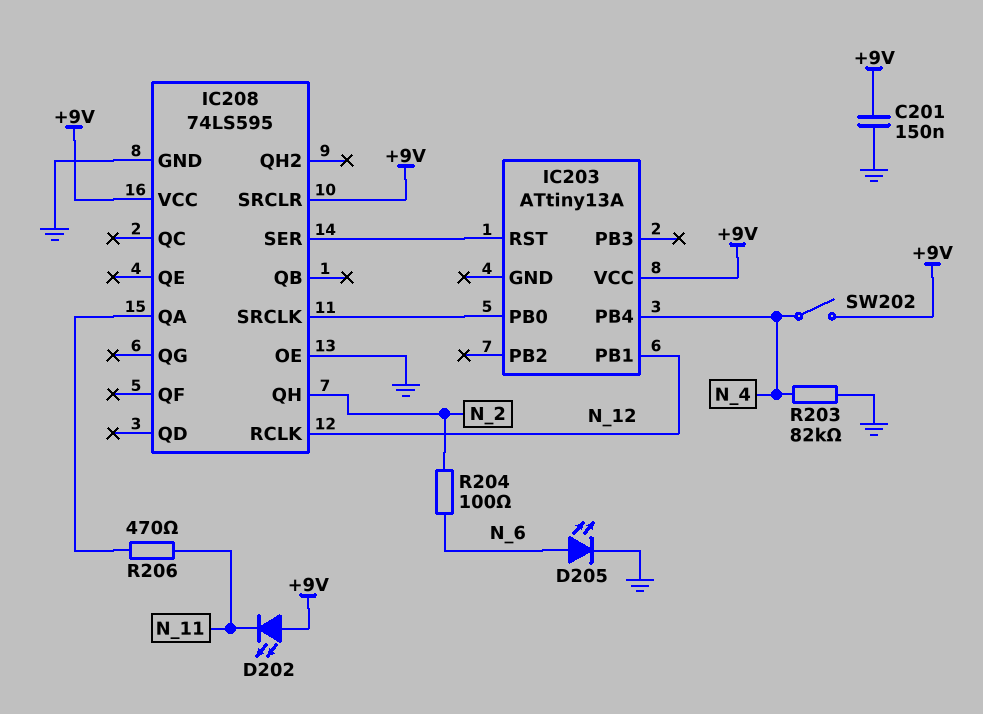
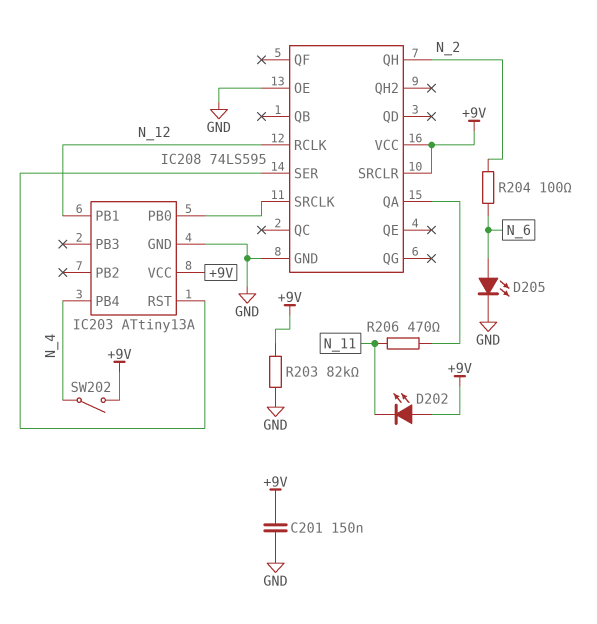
IC203 pin GND: none -> GND
R203: 82k (GND, N_4) -> 82k (+9V, GND)

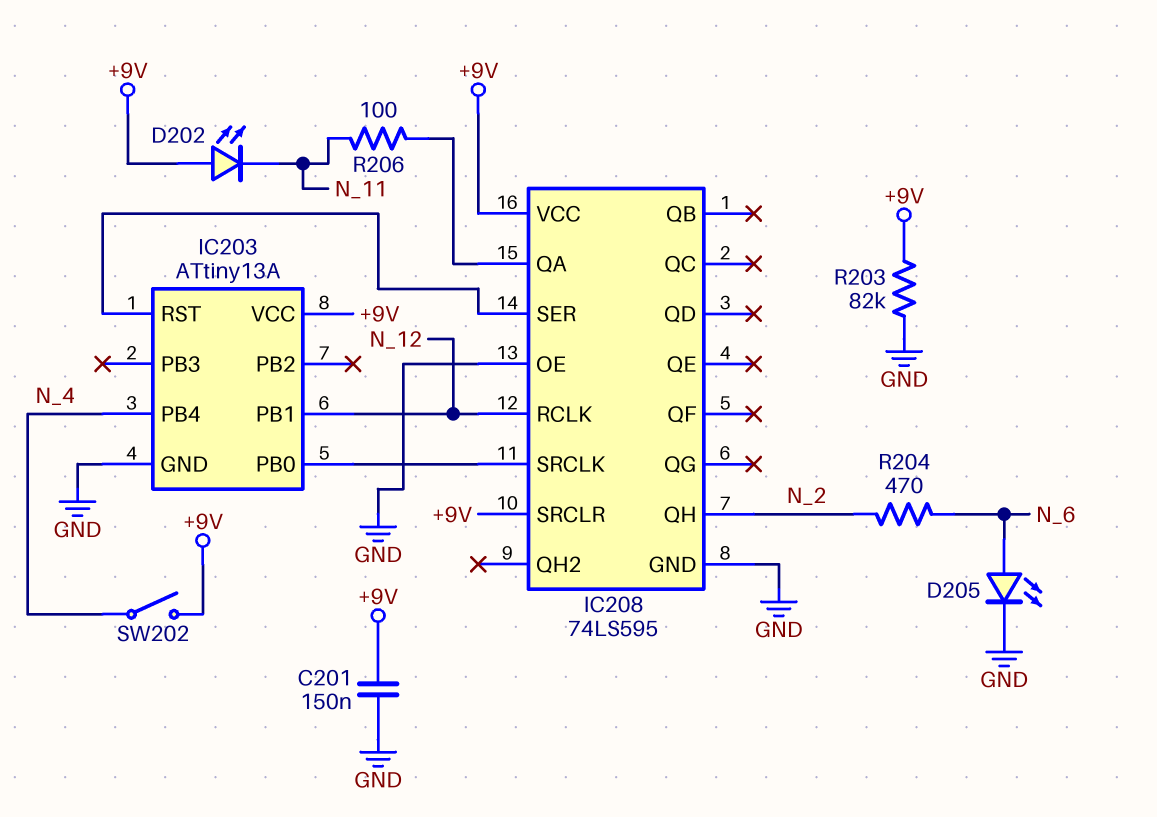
R204: 100 (N_2, N_6) -> 470 (N_2, N_6)
R206: 470 (IC208/QA, N_11) -> 100 (IC208/QA, N_11)

